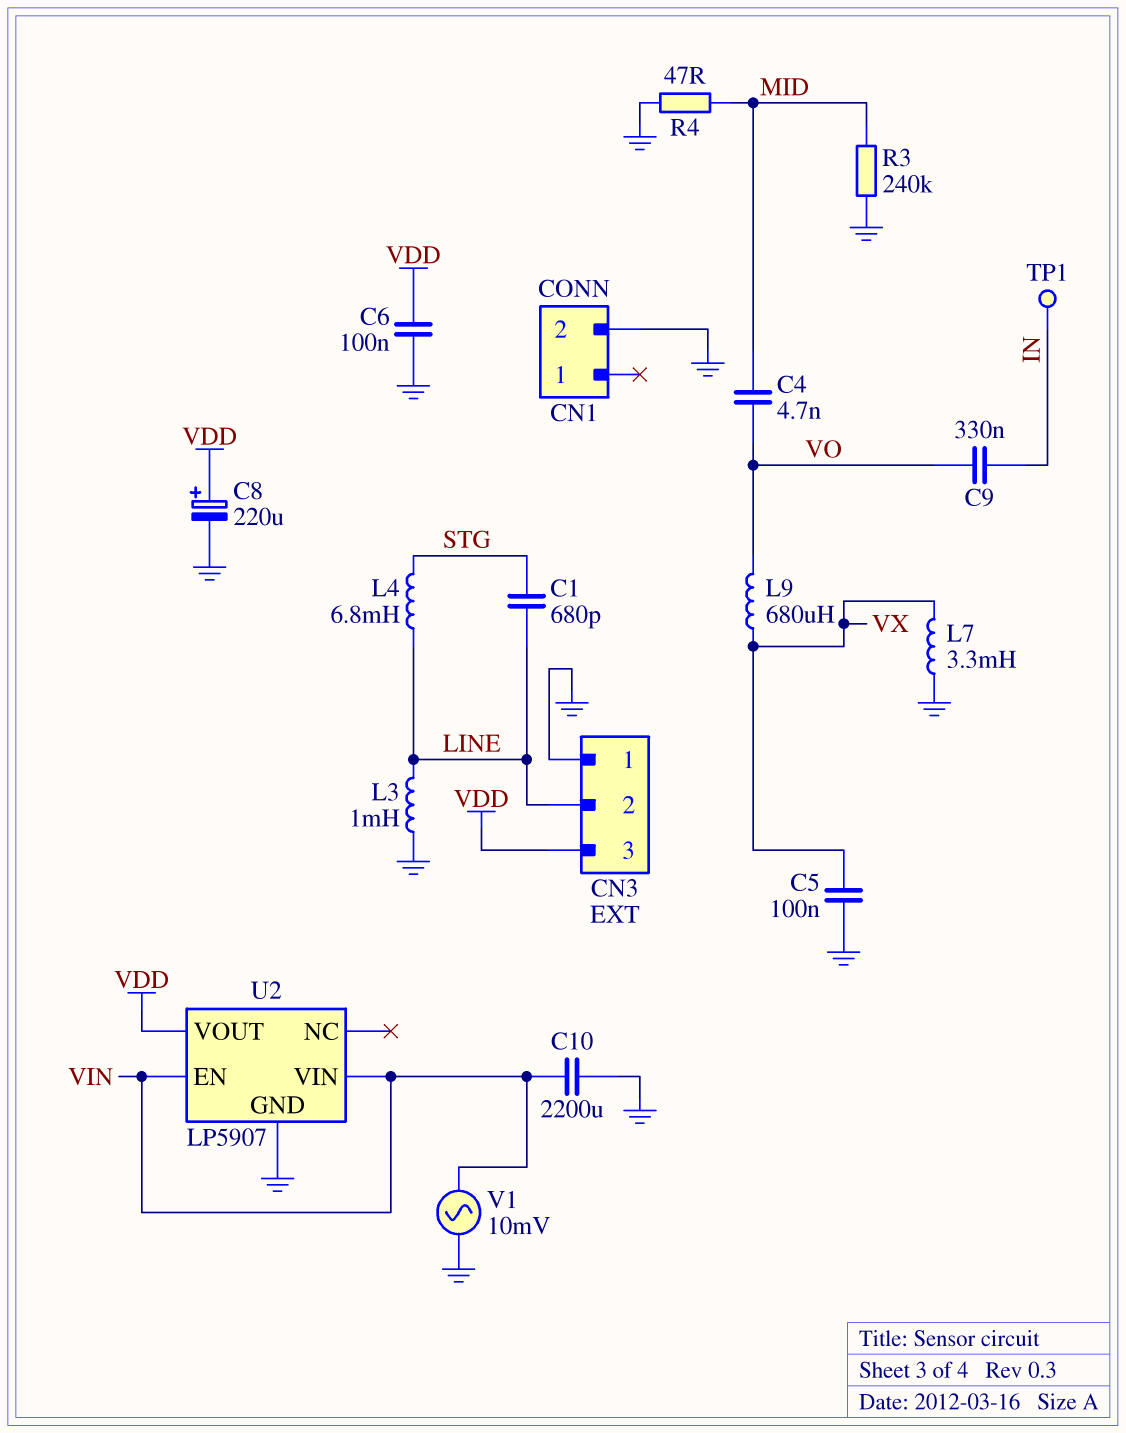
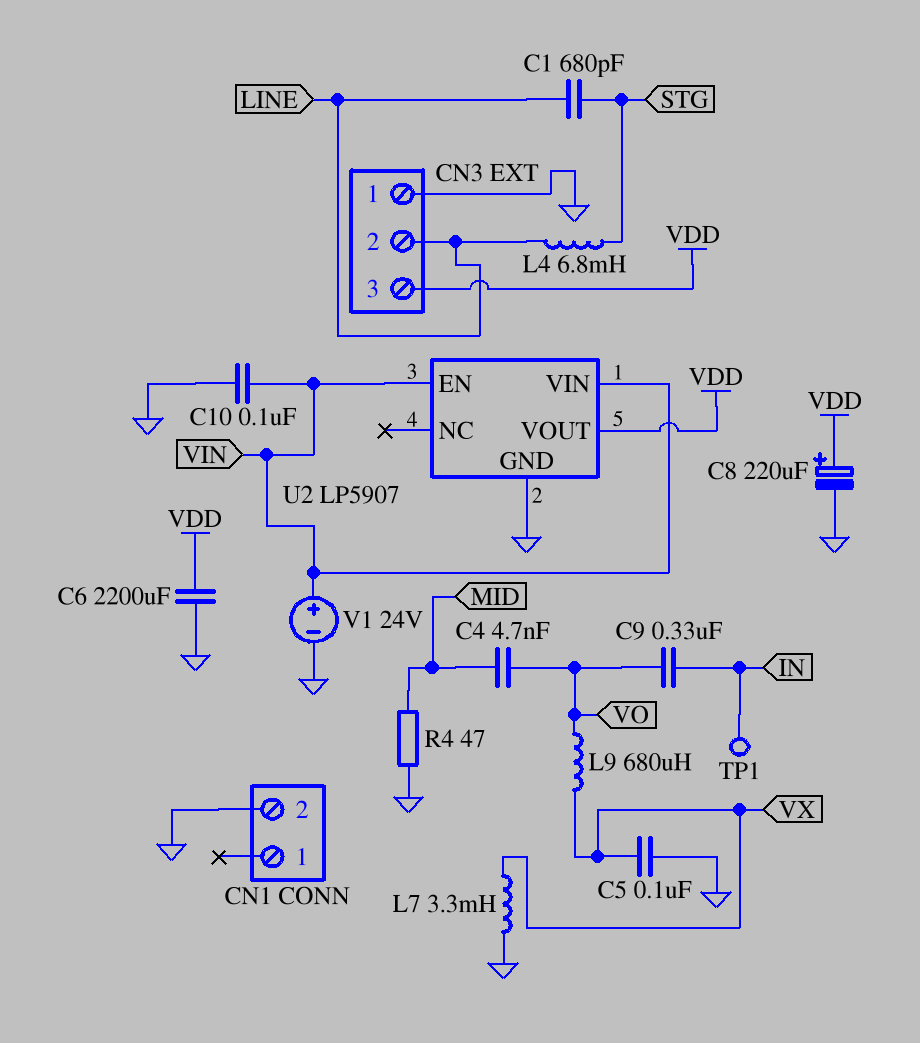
C6: 100nF (GND, VDD) -> 2200uF (GND, VDD)
C10: 2200uF (GND, VIN) -> 100nF (GND, VIN)
L3: 1mH (GND, LINE) -> none
R3: 240k (GND, MID) -> none
V1: AC 10mV (GND, VIN) -> 24V (plus VIN, minus GND)

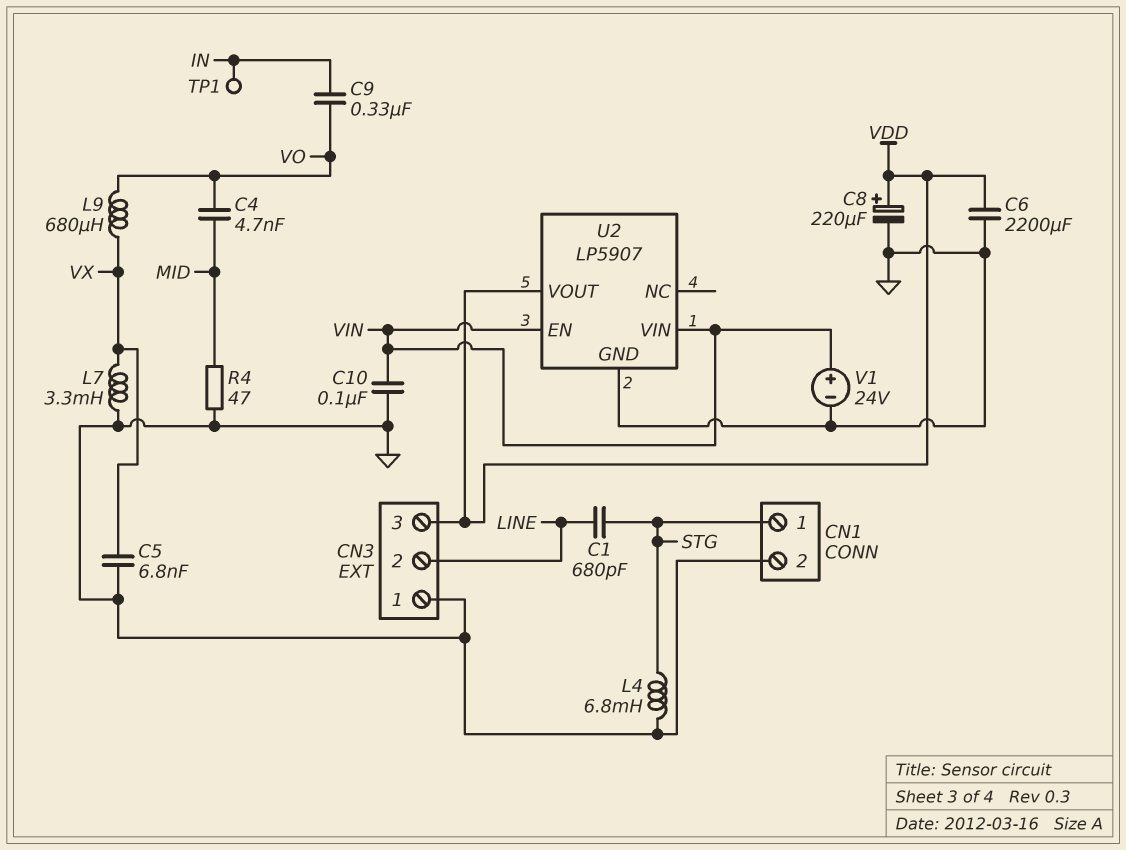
C5: 100nF (GND, VX) -> 6.8nF (GND, VX)
CN1 pin 1: none -> STG
L4: 6.8mH (LINE, STG) -> 6.8mH (GND, STG)

